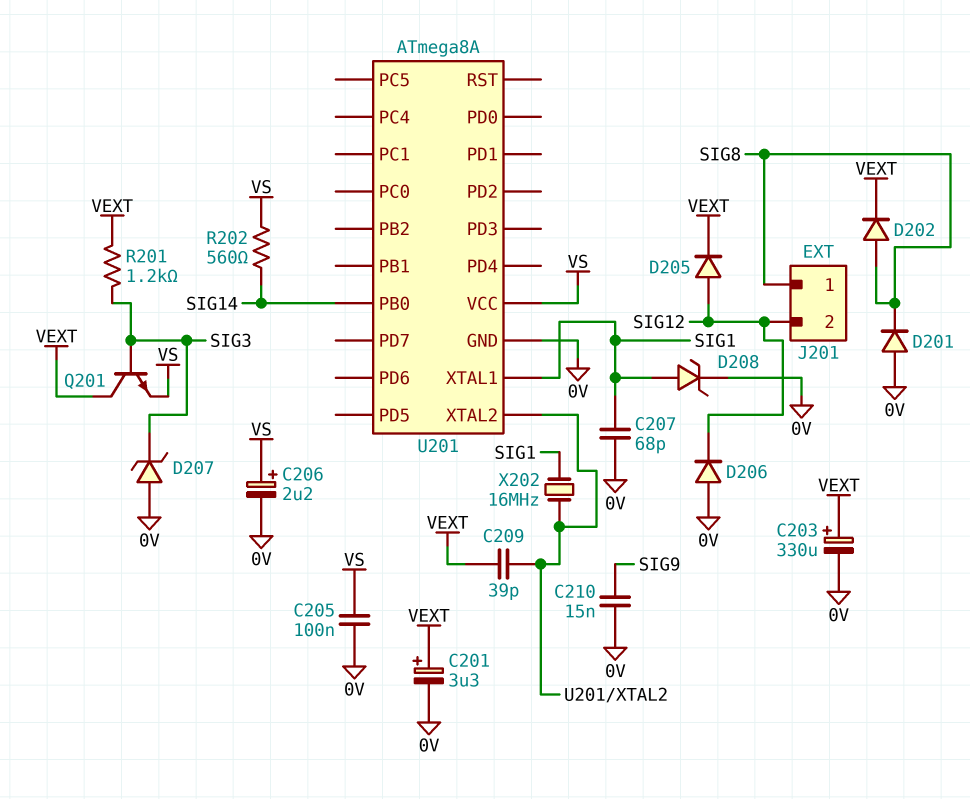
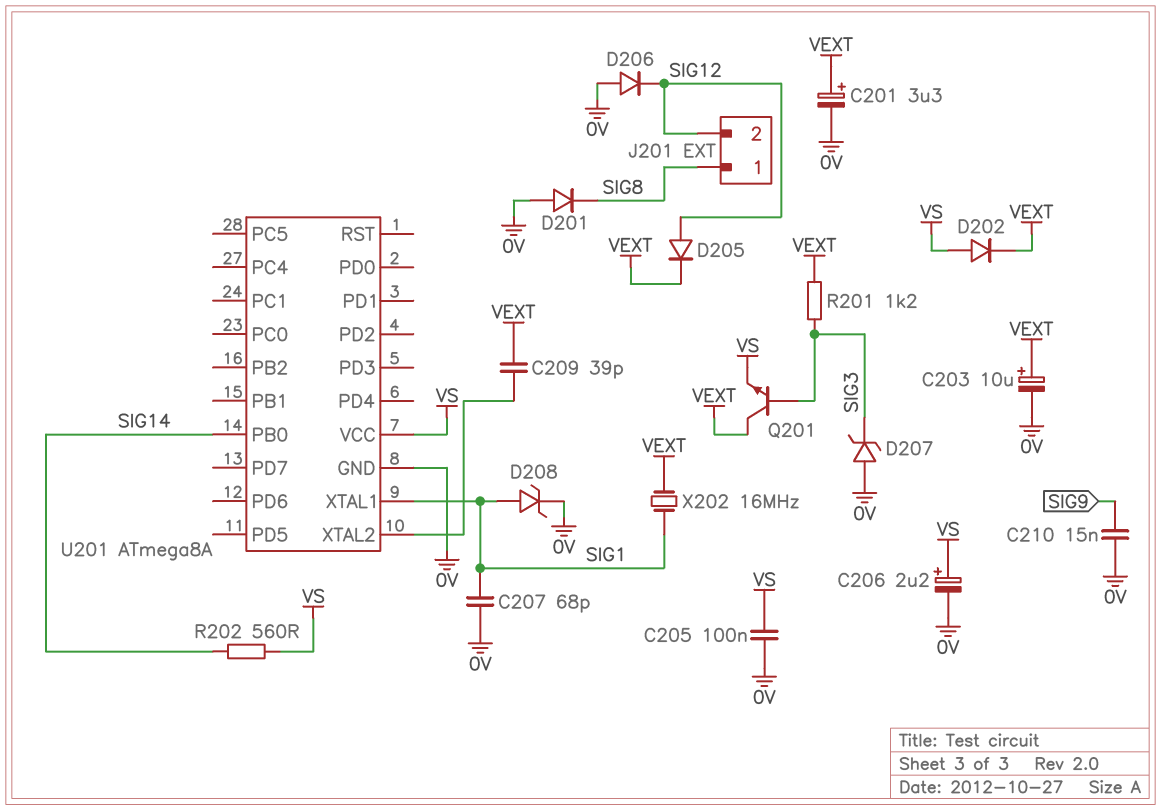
C203: 330uF (plus VEXT, minus 0V) -> 10uF (plus VEXT, minus 0V)
D202: diode (A SIG8, K VEXT) -> diode (A VS, K VEXT)
X202: 16MHz (SIG1, U201/XTAL2) -> 16MHz (SIG1, VEXT)

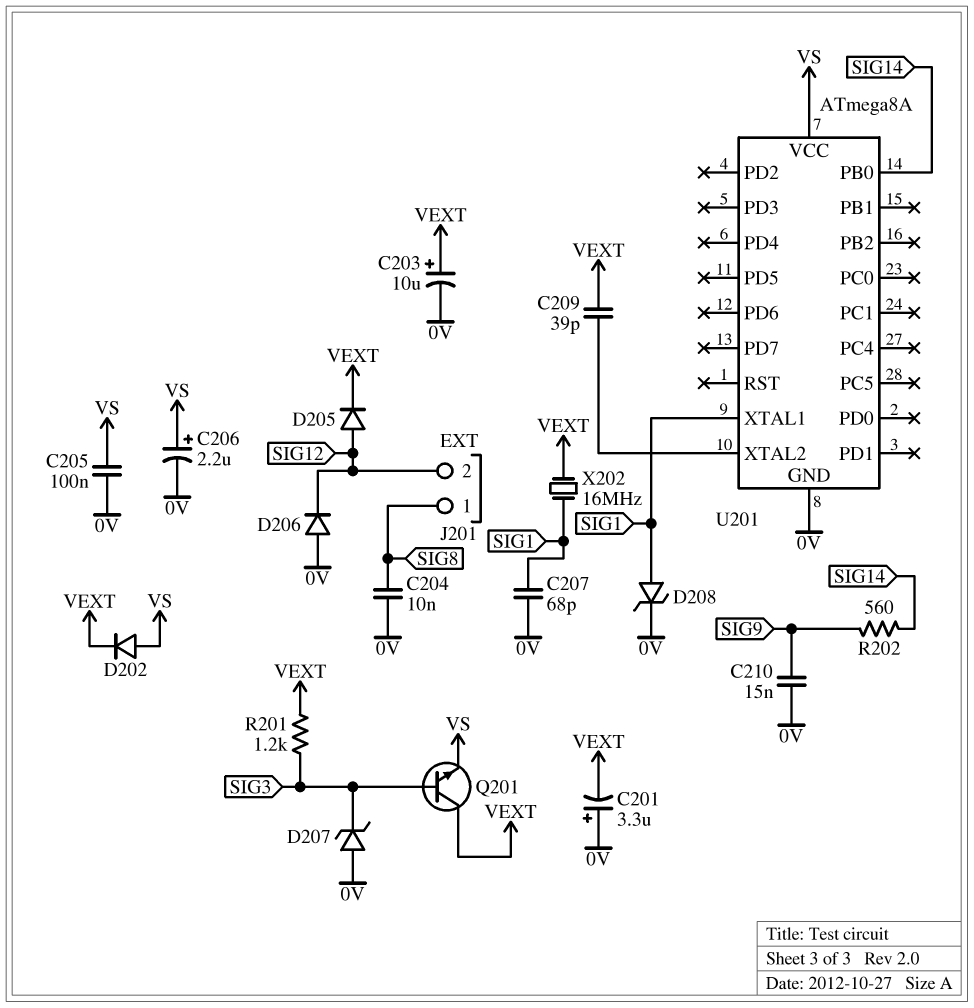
C201: 3.3uF (plus VEXT, minus 0V) -> 3.3uF (plus 0V, minus VEXT)
C204: none -> 10nF (0V, SIG8)
D201: diode (A 0V, K SIG8) -> none
R202: 560 (SIG14, VS) -> 560 (SIG9, SIG14)

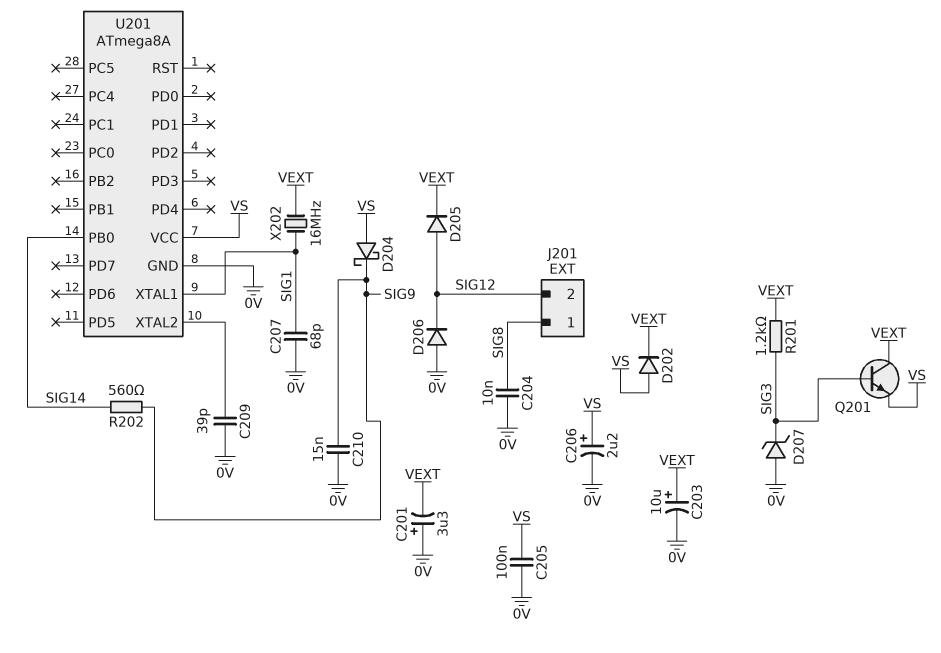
C209: 39pF (U201/XTAL2, VEXT) -> 39pF (0V, U201/XTAL2)
D204: none -> schottky (A VS, K SIG9)
D208: zener (A SIG1, K 0V) -> none

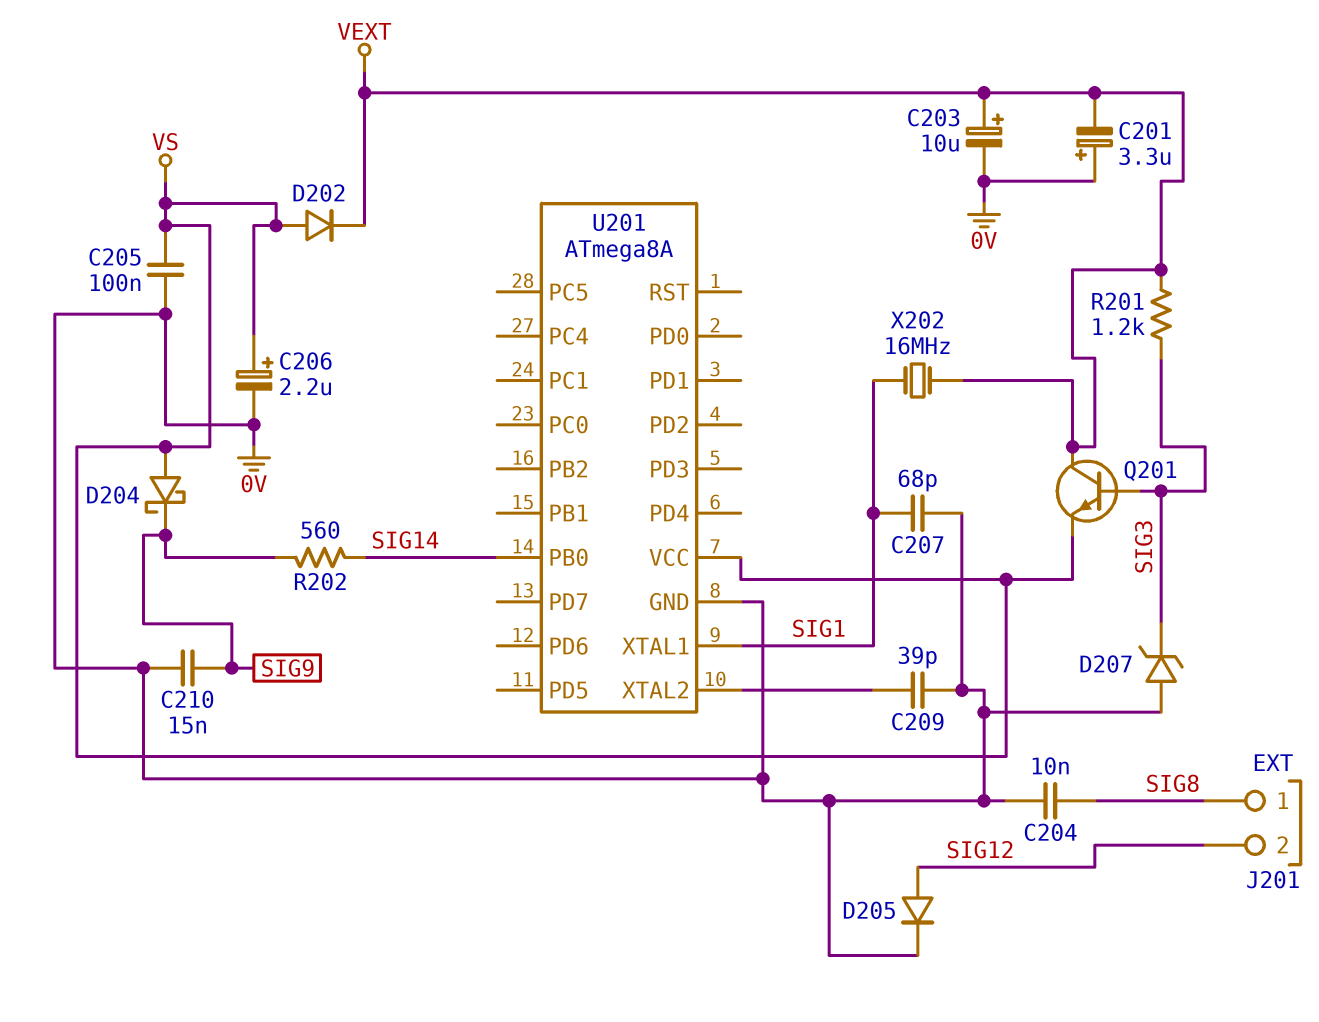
D205: diode (A SIG12, K VEXT) -> diode (A SIG12, K 0V)
D206: diode (A 0V, K SIG12) -> none

